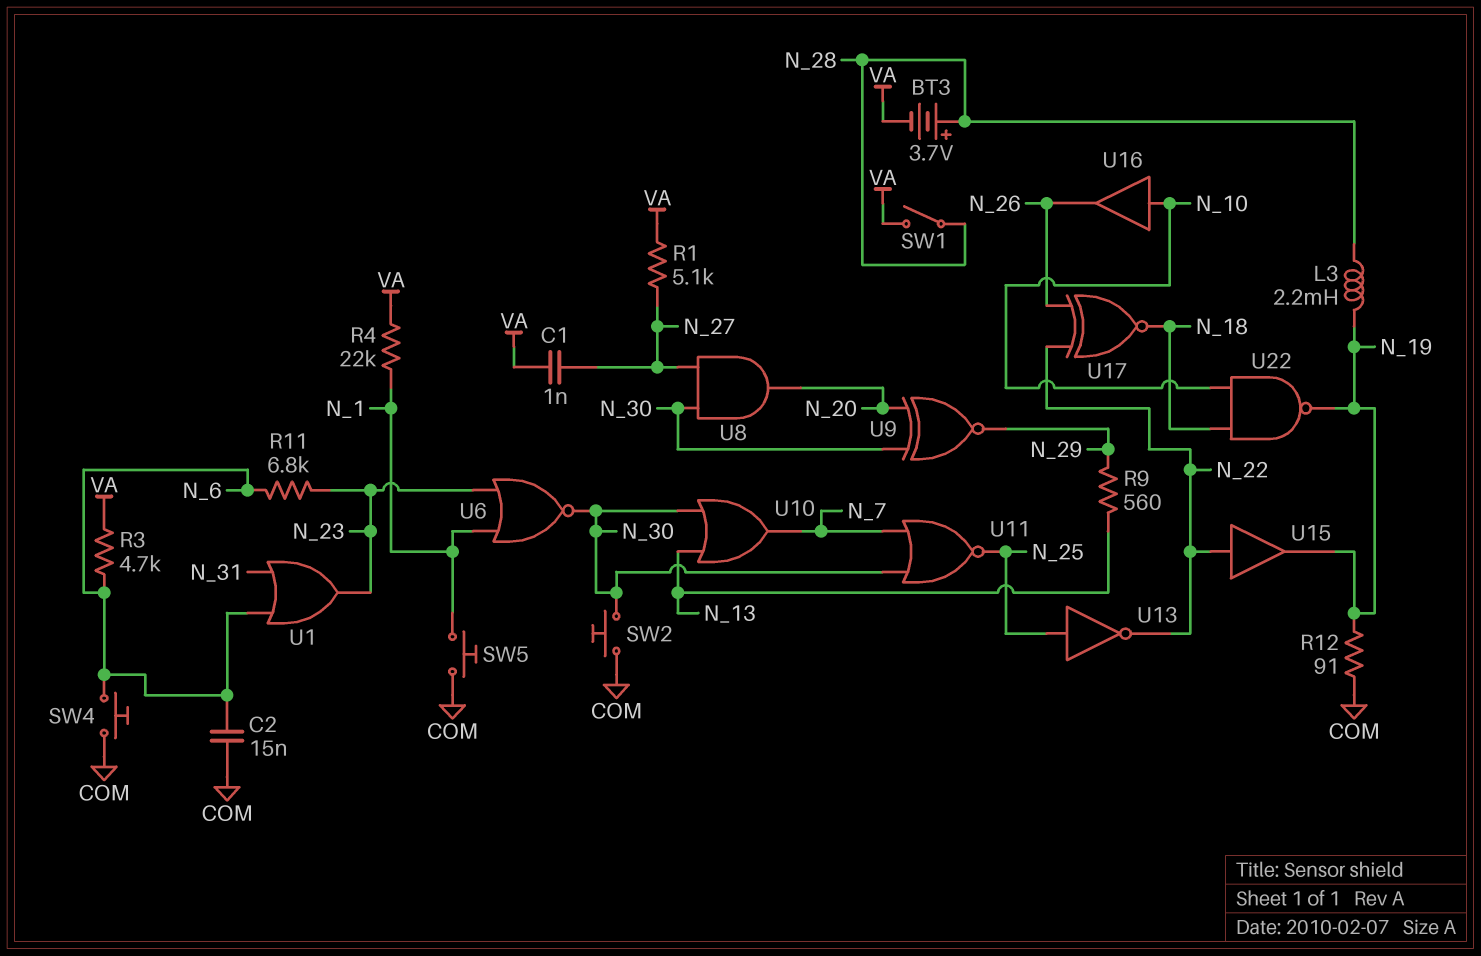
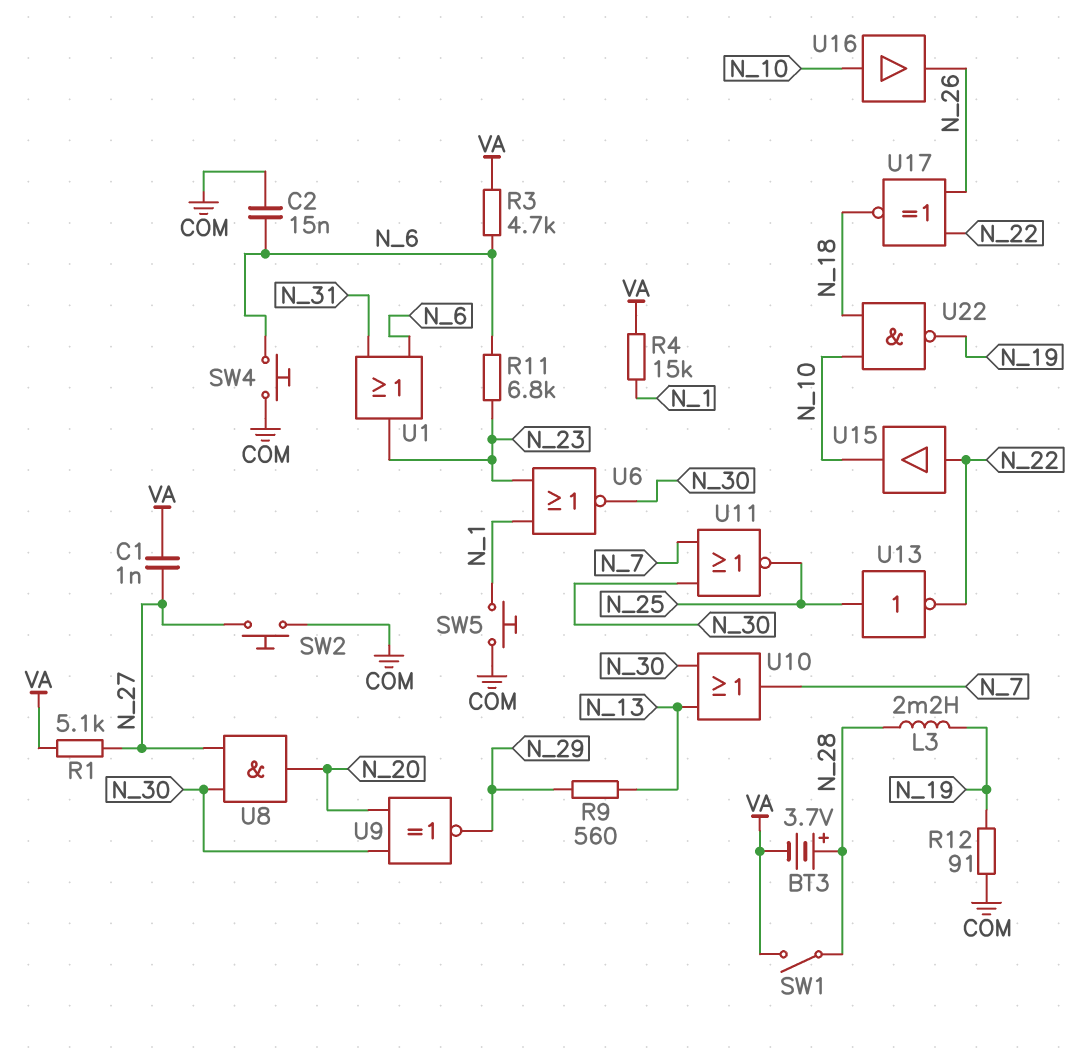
R4: 22k (N_1, VA) -> 15k (N_1, VA)
SW2: button (COM, N_30) -> button (COM, N_27)
U15: buffer (in N_22, out N_19) -> buffer (in N_22, out N_10)

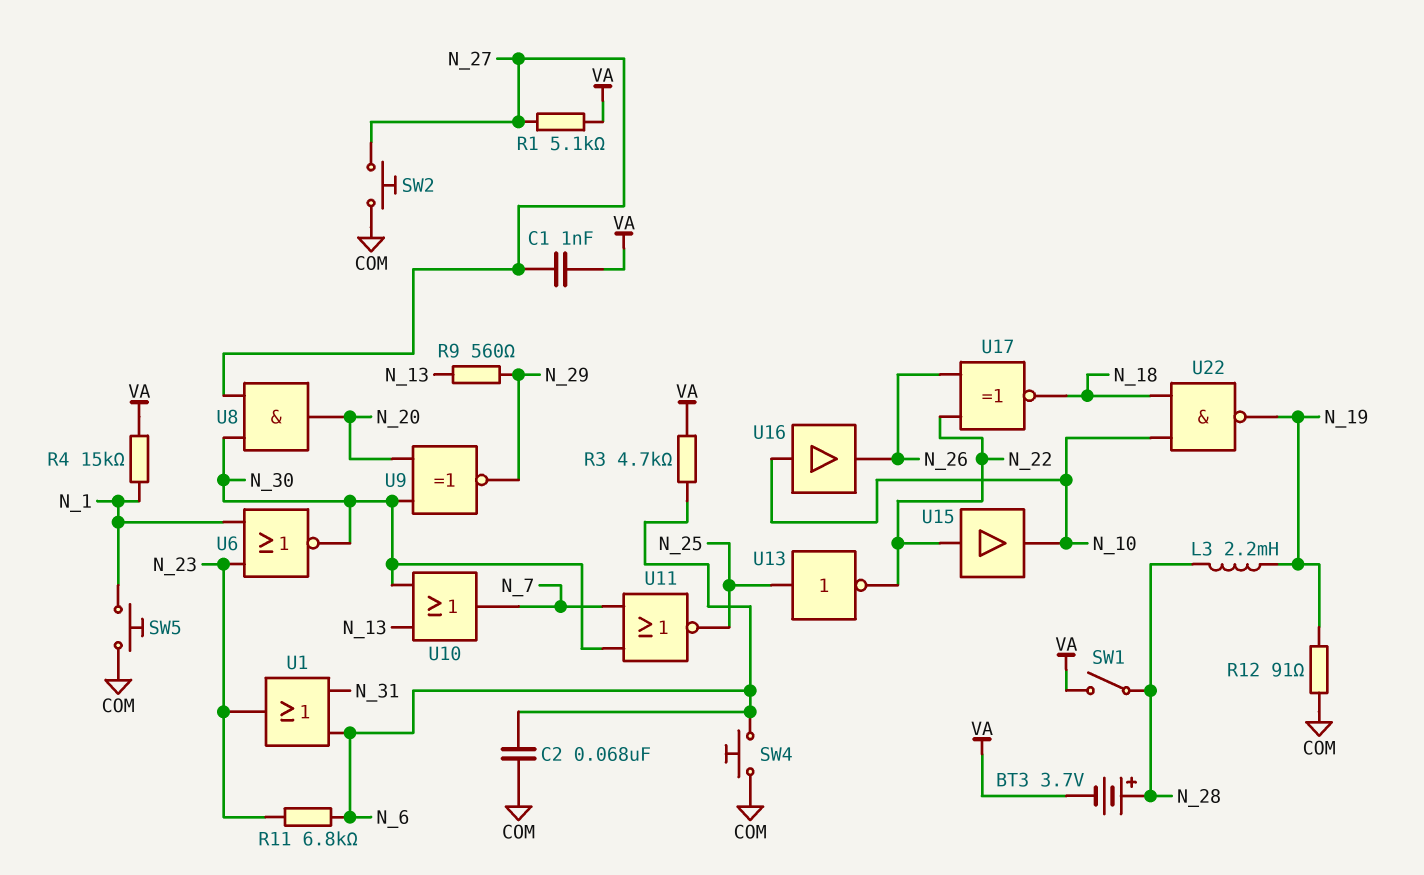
C2: 15nF (COM, N_6) -> 68nF (COM, N_6)

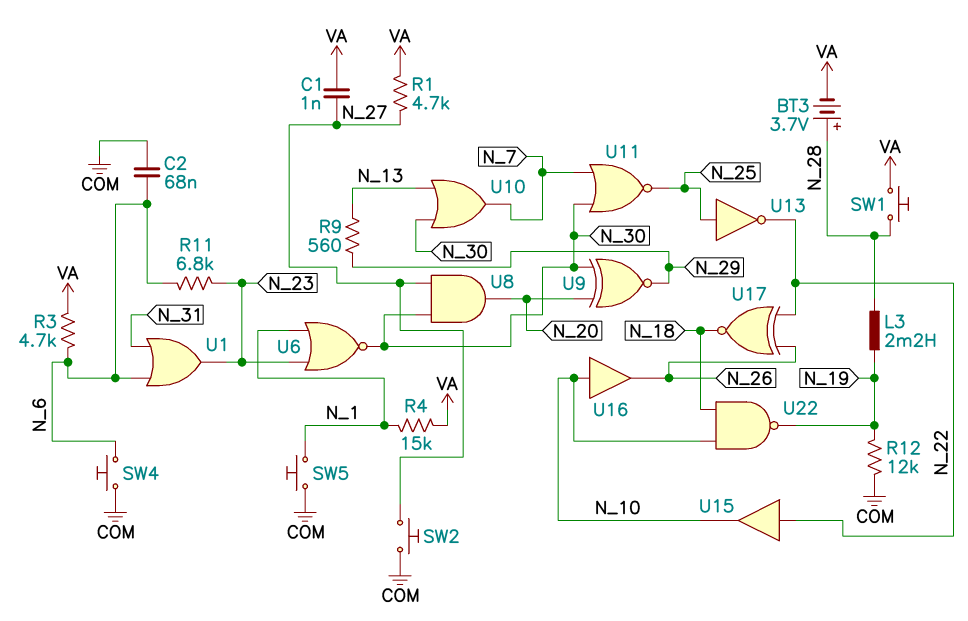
R1: 5.1k (N_27, VA) -> 4.7k (N_27, VA)
R12: 91 (COM, N_19) -> 12k (COM, N_19)
SW1: switch (N_28, VA) -> button (N_28, VA)

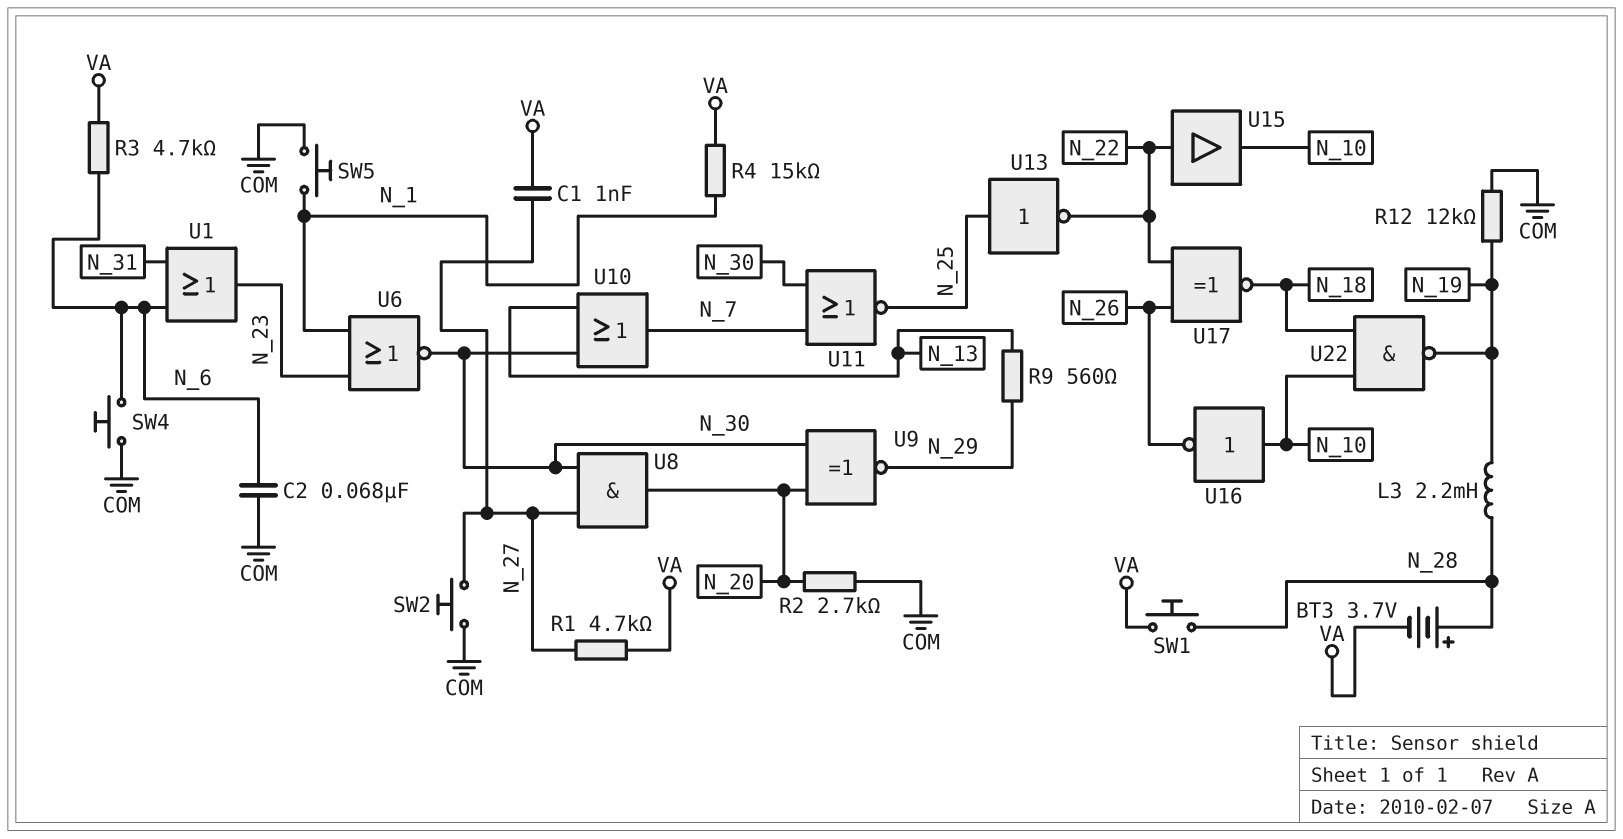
R2: none -> 2.7k (COM, N_20)
R11: 6.8k (N_6, N_23) -> none
U16: buffer (in N_10, out N_26) -> NOT (in N_10, out N_26)

